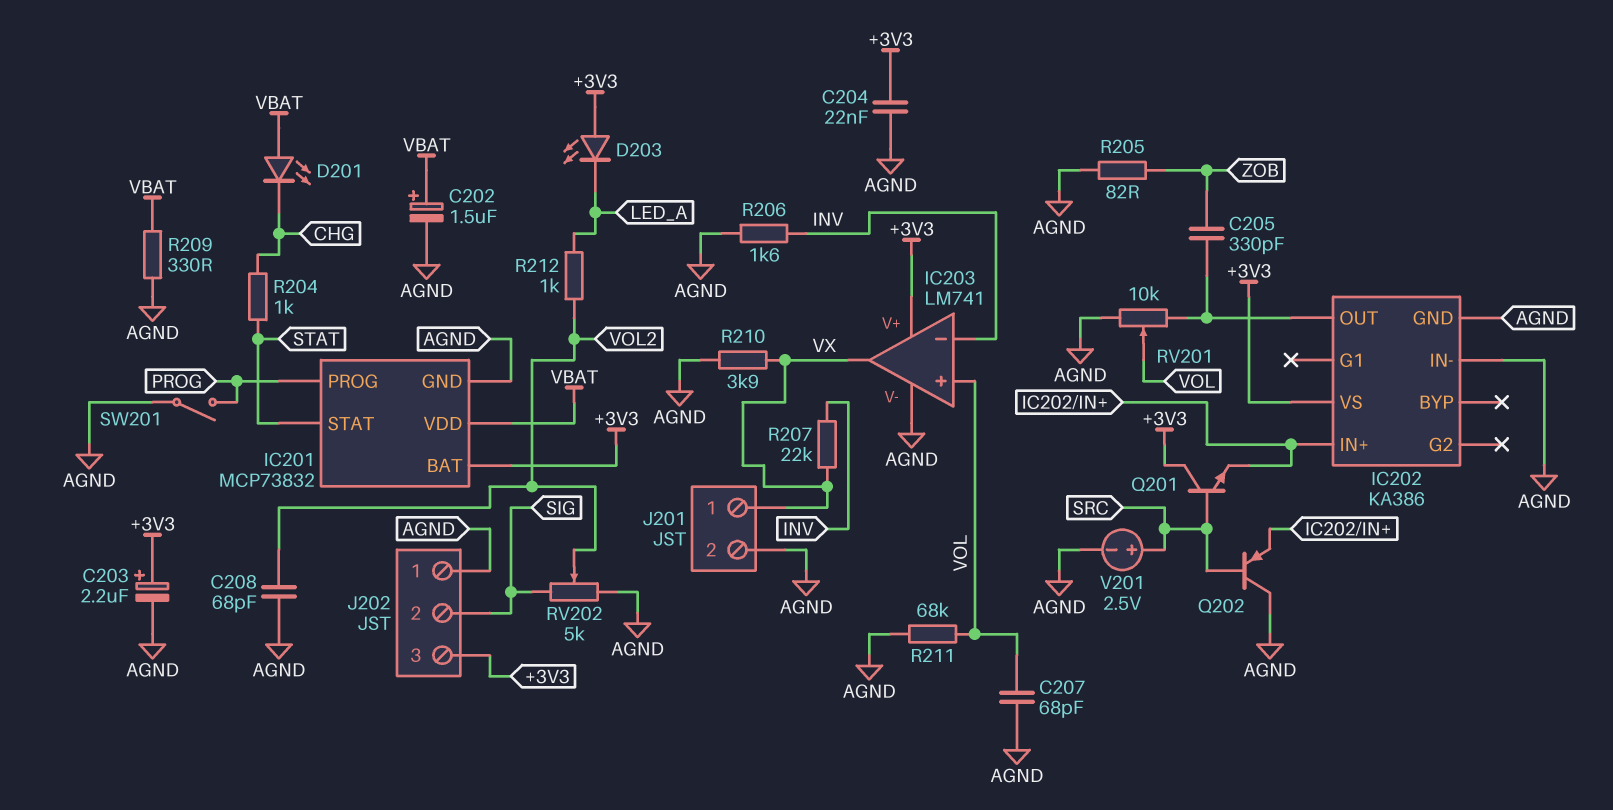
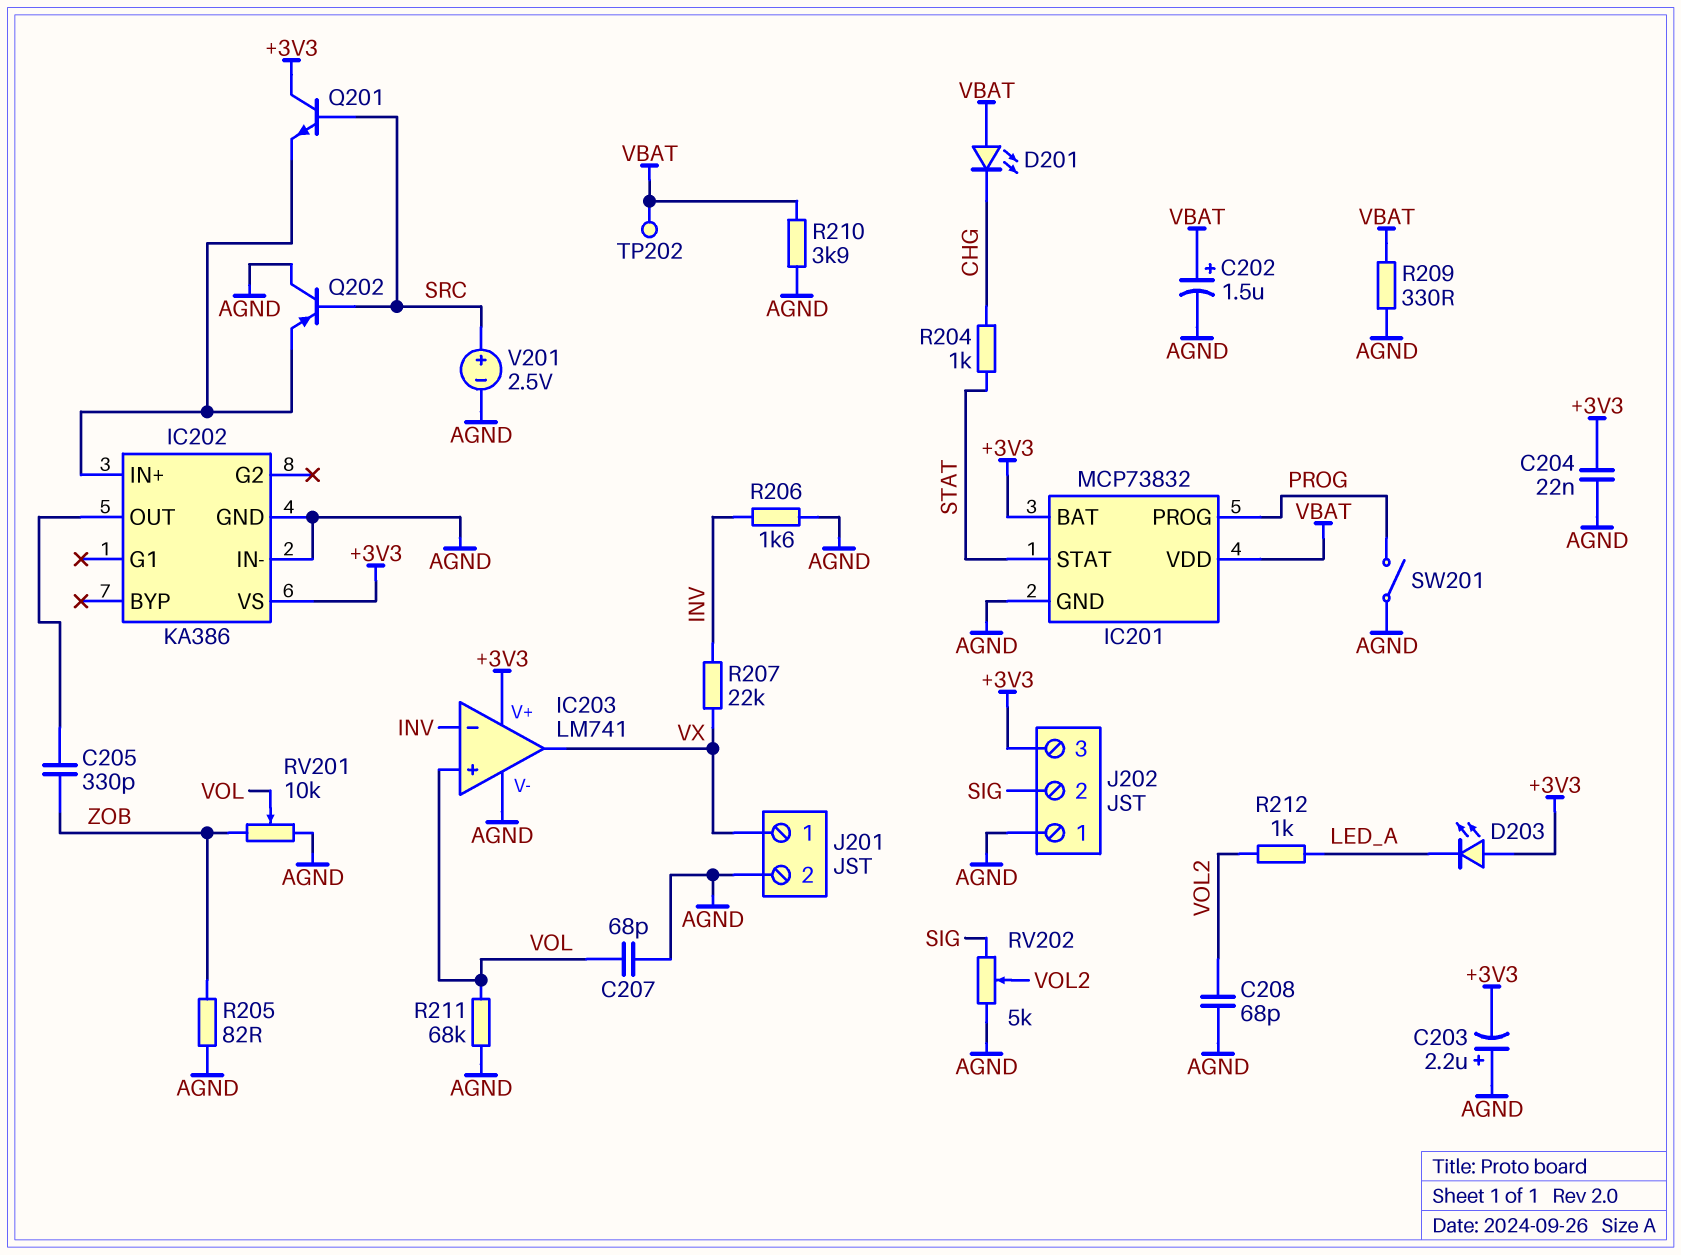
C203: 2.2uF (plus +3V3, minus AGND) -> 2.2uF (plus AGND, minus +3V3)
R210: 3.9k (AGND, VX) -> 3.9k (AGND, VBAT)
RV201: 10k (AGND, IC202/OUT, wiper VOL) -> 10k (AGND, ZOB, wiper VOL)
TP202: none -> test point (VBAT)

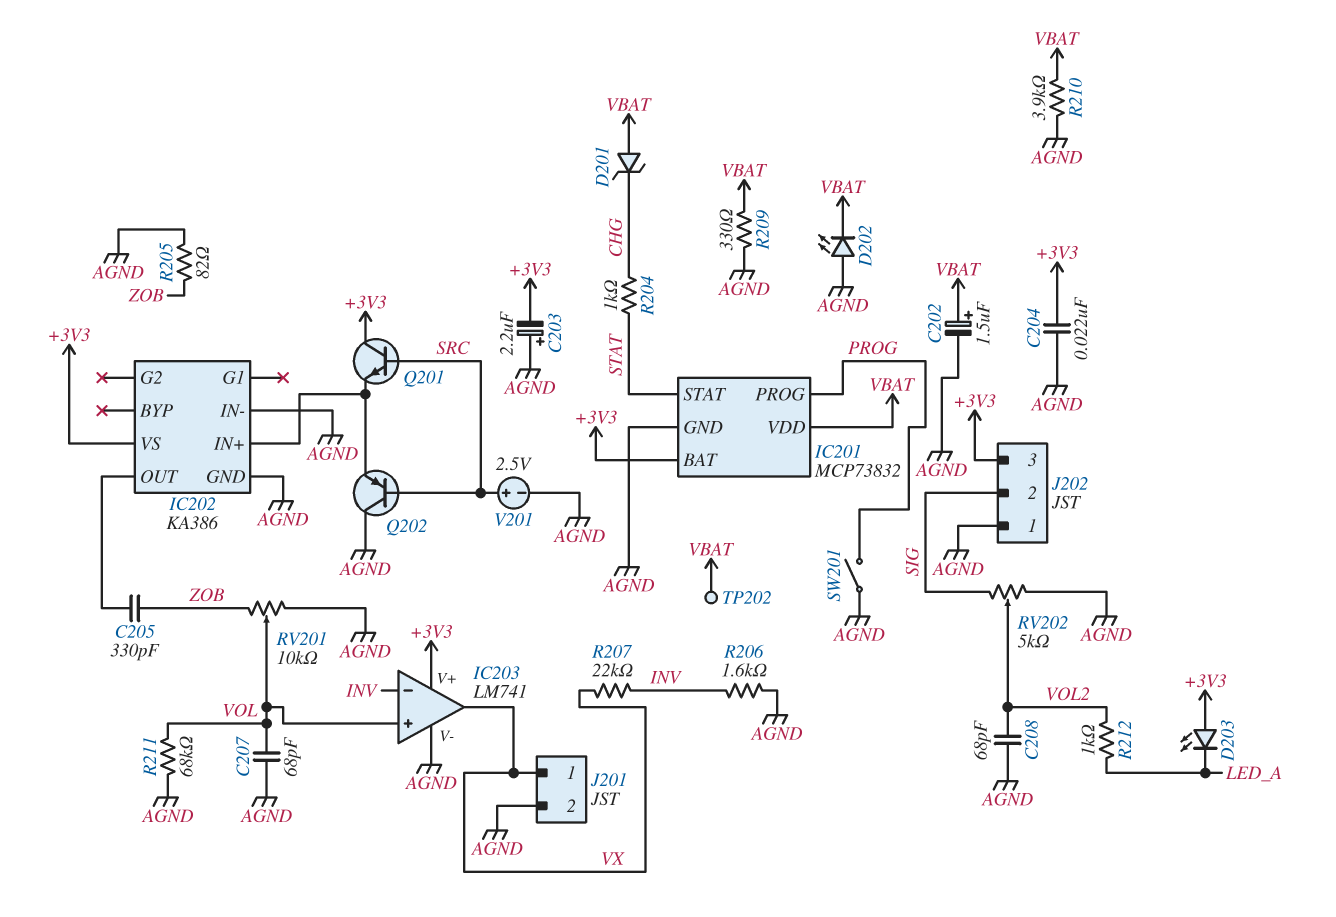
D201: LED (A VBAT, K CHG) -> zener (A VBAT, K CHG)
D202: none -> LED (A AGND, K VBAT)

